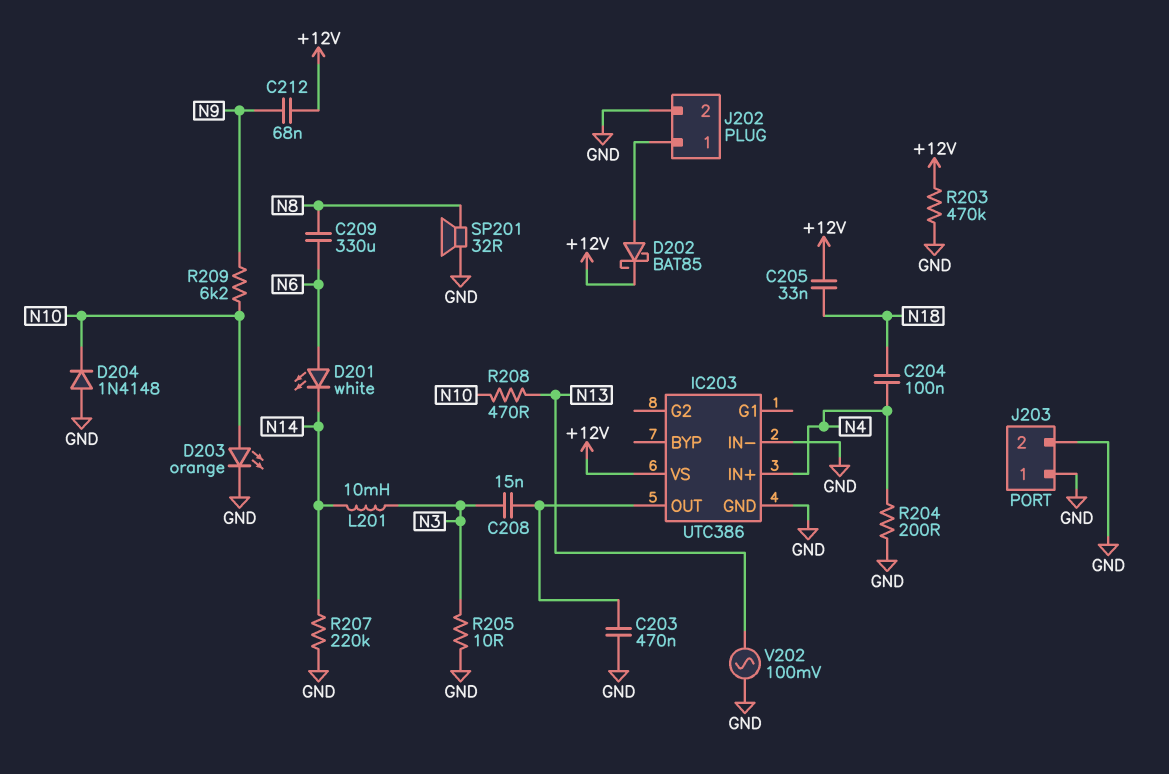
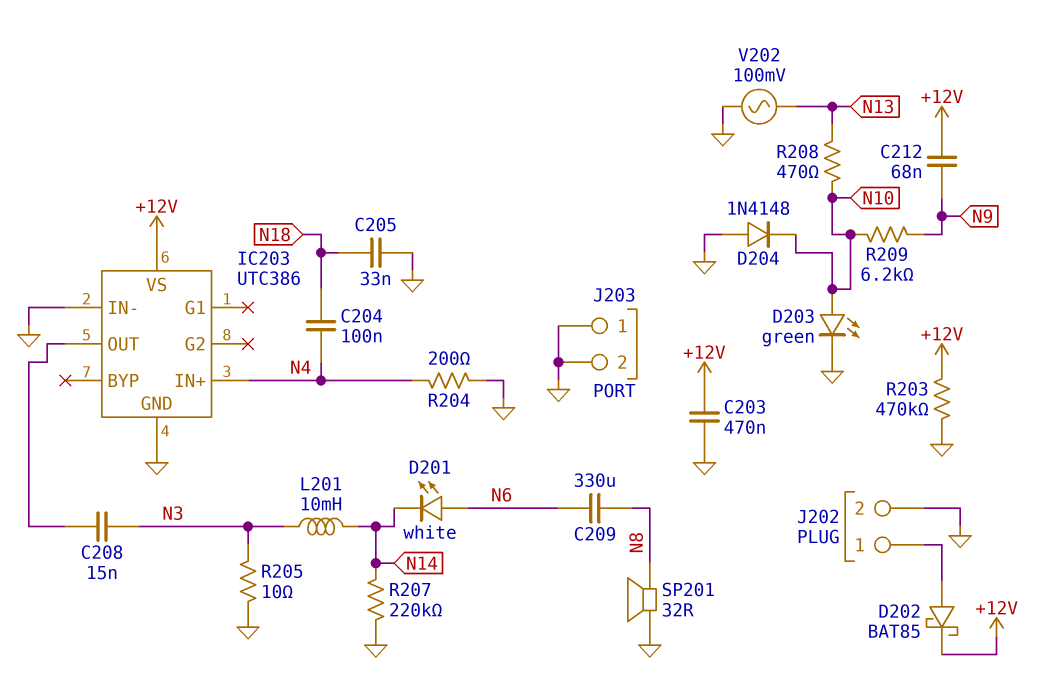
C203: 470nF (GND, IC203/OUT) -> 470nF (+12V, GND)
C205: 33nF (+12V, N18) -> 33nF (GND, N18)
D203: LED orange (A N10, K GND) -> LED green (A N10, K GND)

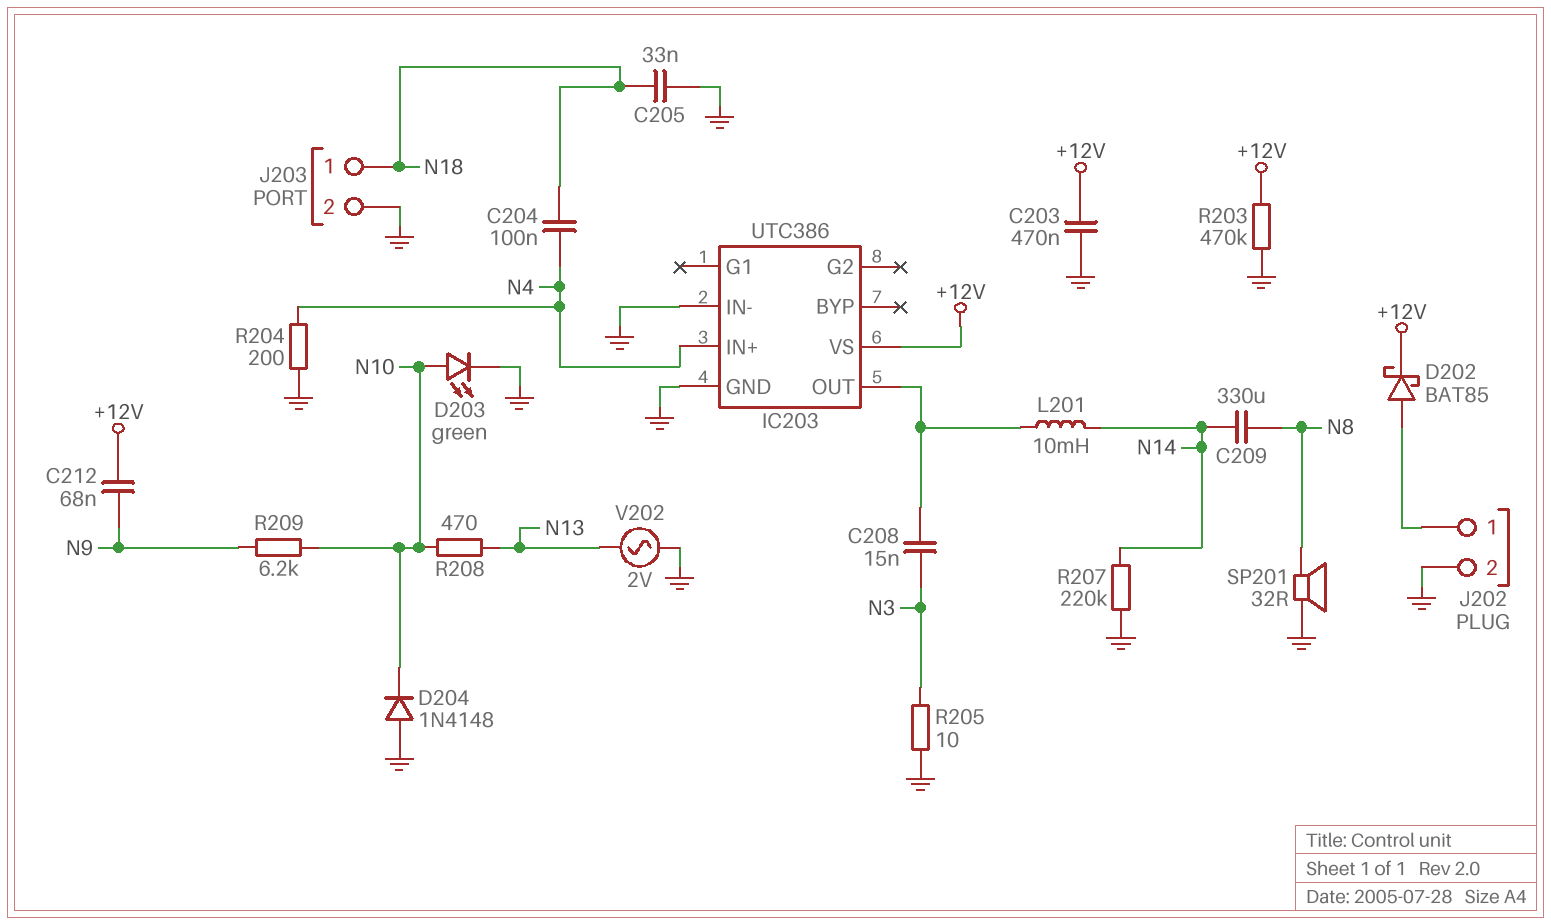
C209: 330uF (N6, N8) -> 330uF (N8, N14)
D201: LED white (A N6, K N14) -> none
J203 pin 1: GND -> N18
L201: 10mH (N3, N14) -> 10mH (IC203/OUT, N14)
V202: AC 100mV (GND, N13) -> AC 2V (GND, N13)

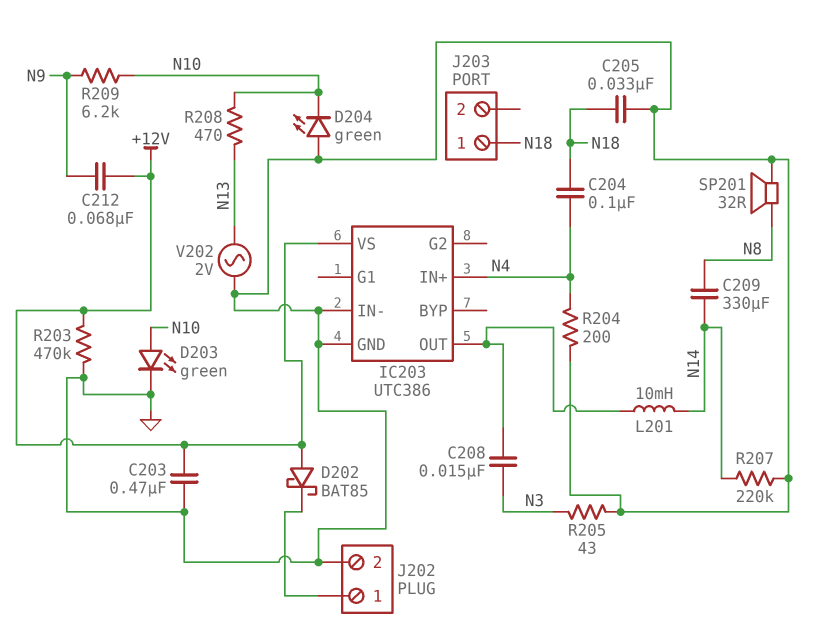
D202: schottky BAT85 (A J202/1, K +12V) -> schottky BAT85 (A +12V, K J202/1)
D204: diode 1N4148 (A GND, K N10) -> LED green (A GND, K N10)
J203 pin 2: GND -> none
R205: 10 (GND, N3) -> 43 (GND, N3)

